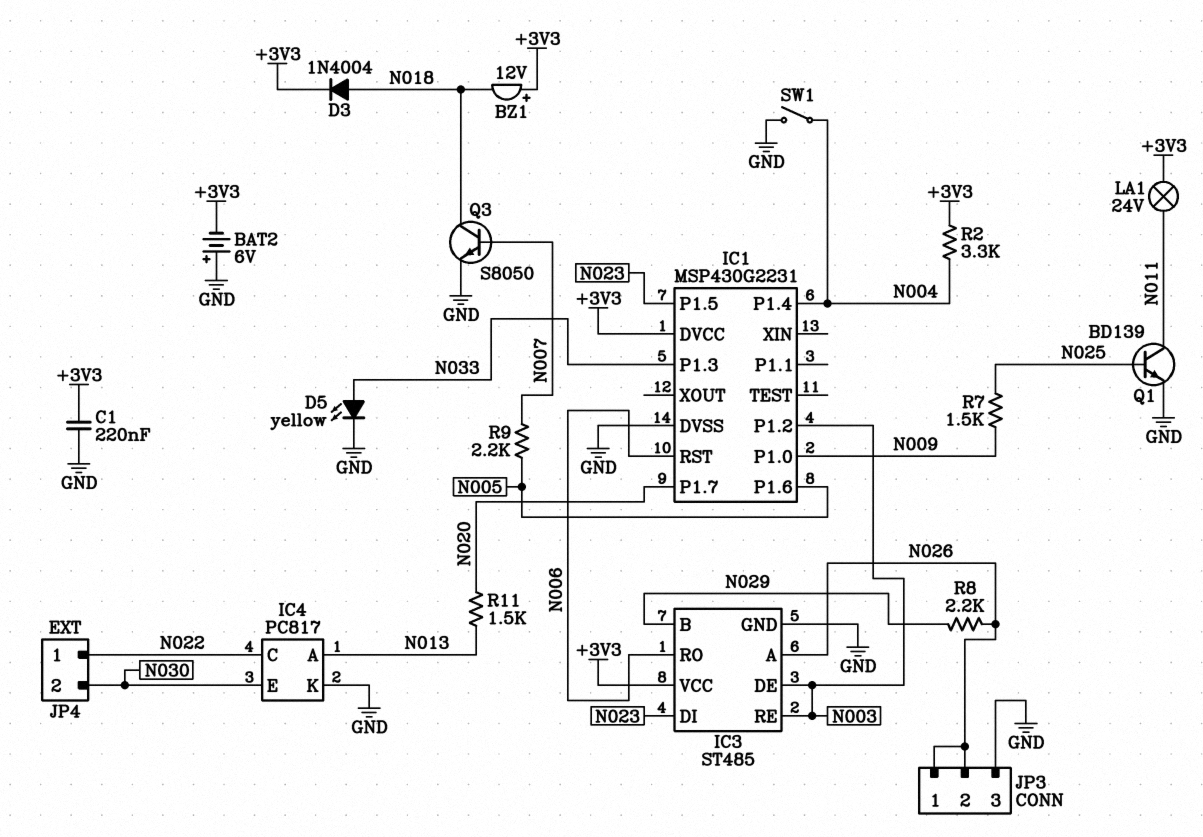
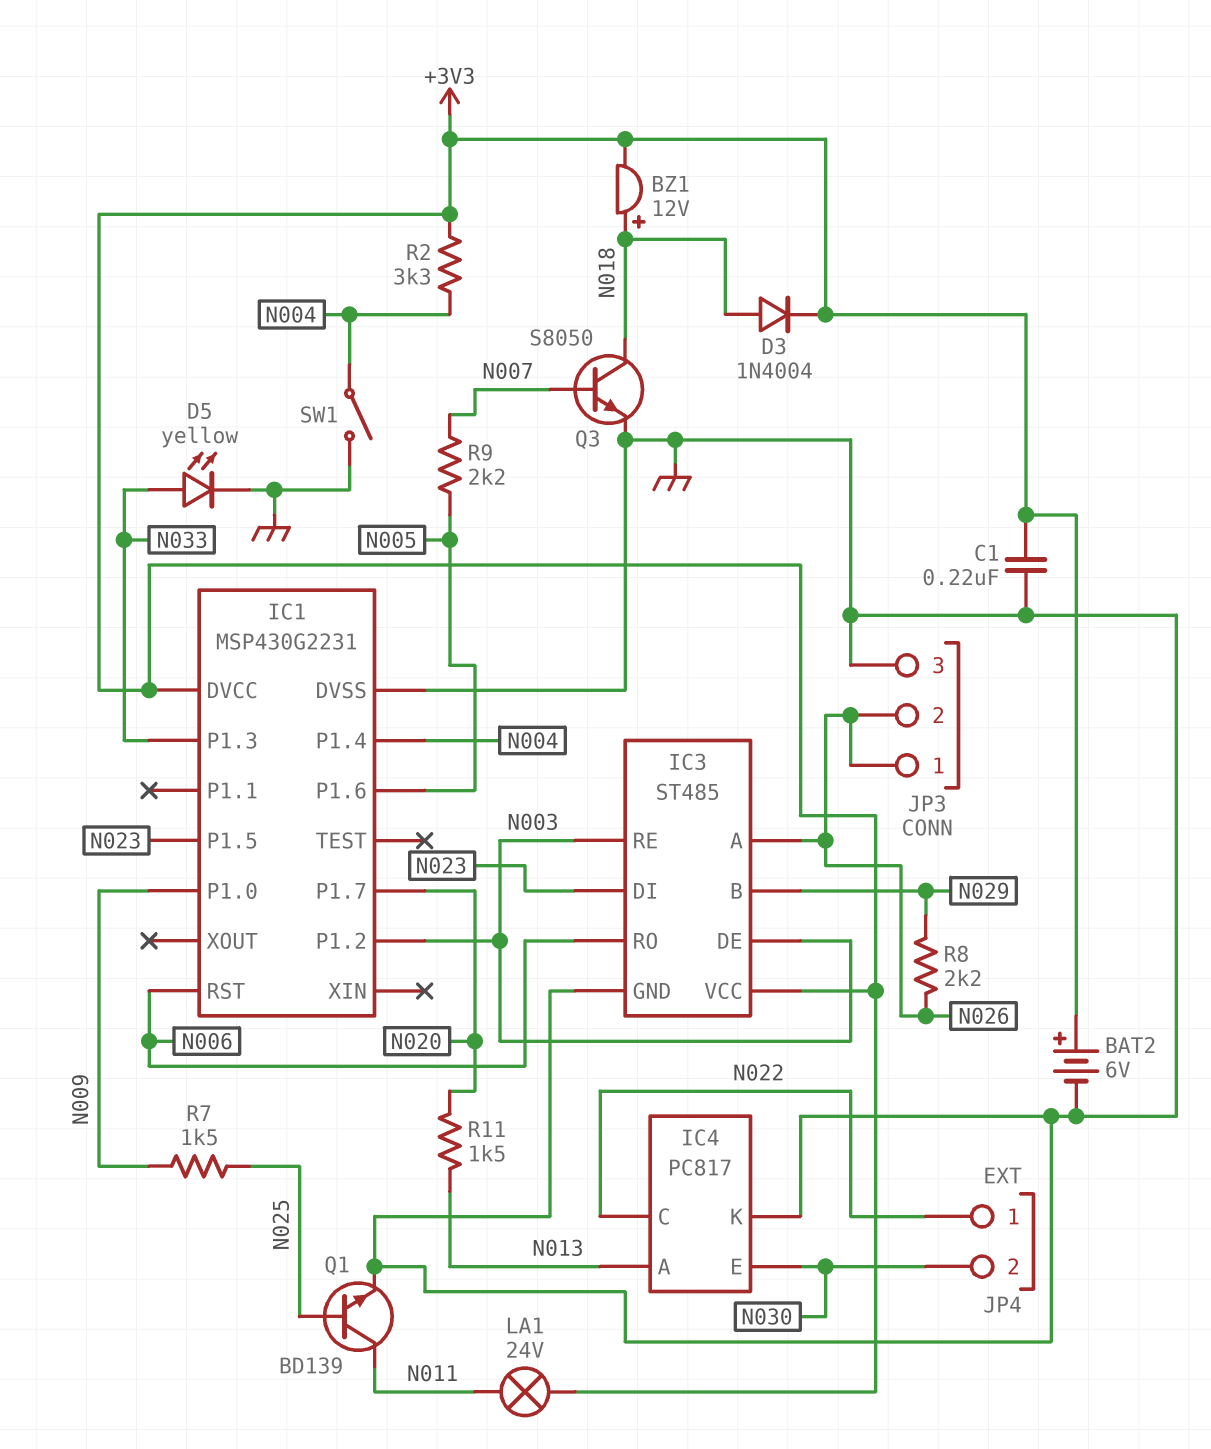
BAT2: 6V (plus GND, minus +3V3) -> 6V (plus +3V3, minus GND)
BZ1: buzzer 12V (plus +3V3, minus N018) -> buzzer 12V (plus N018, minus +3V3)

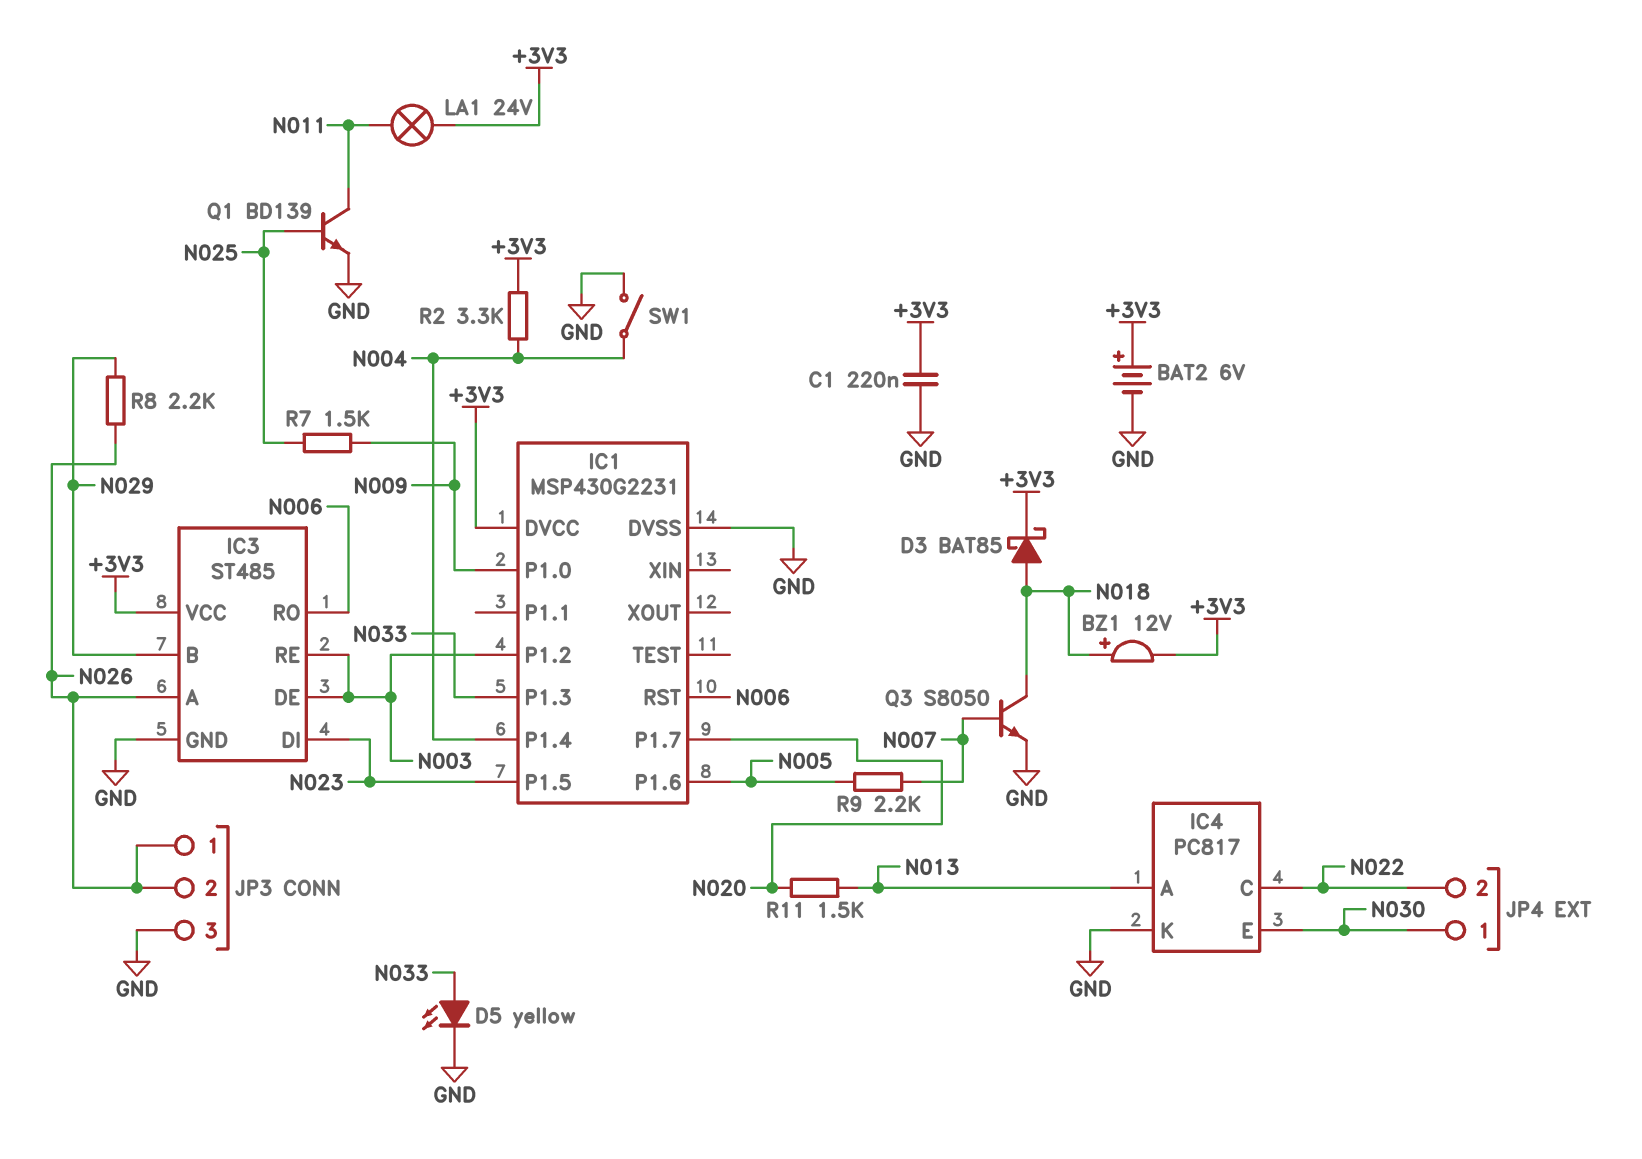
D3: diode 1N4004 (A N018, K +3V3) -> schottky BAT85 (A N018, K +3V3)
JP4 pin 1: N022 -> N030
JP4 pin 2: N030 -> N022

